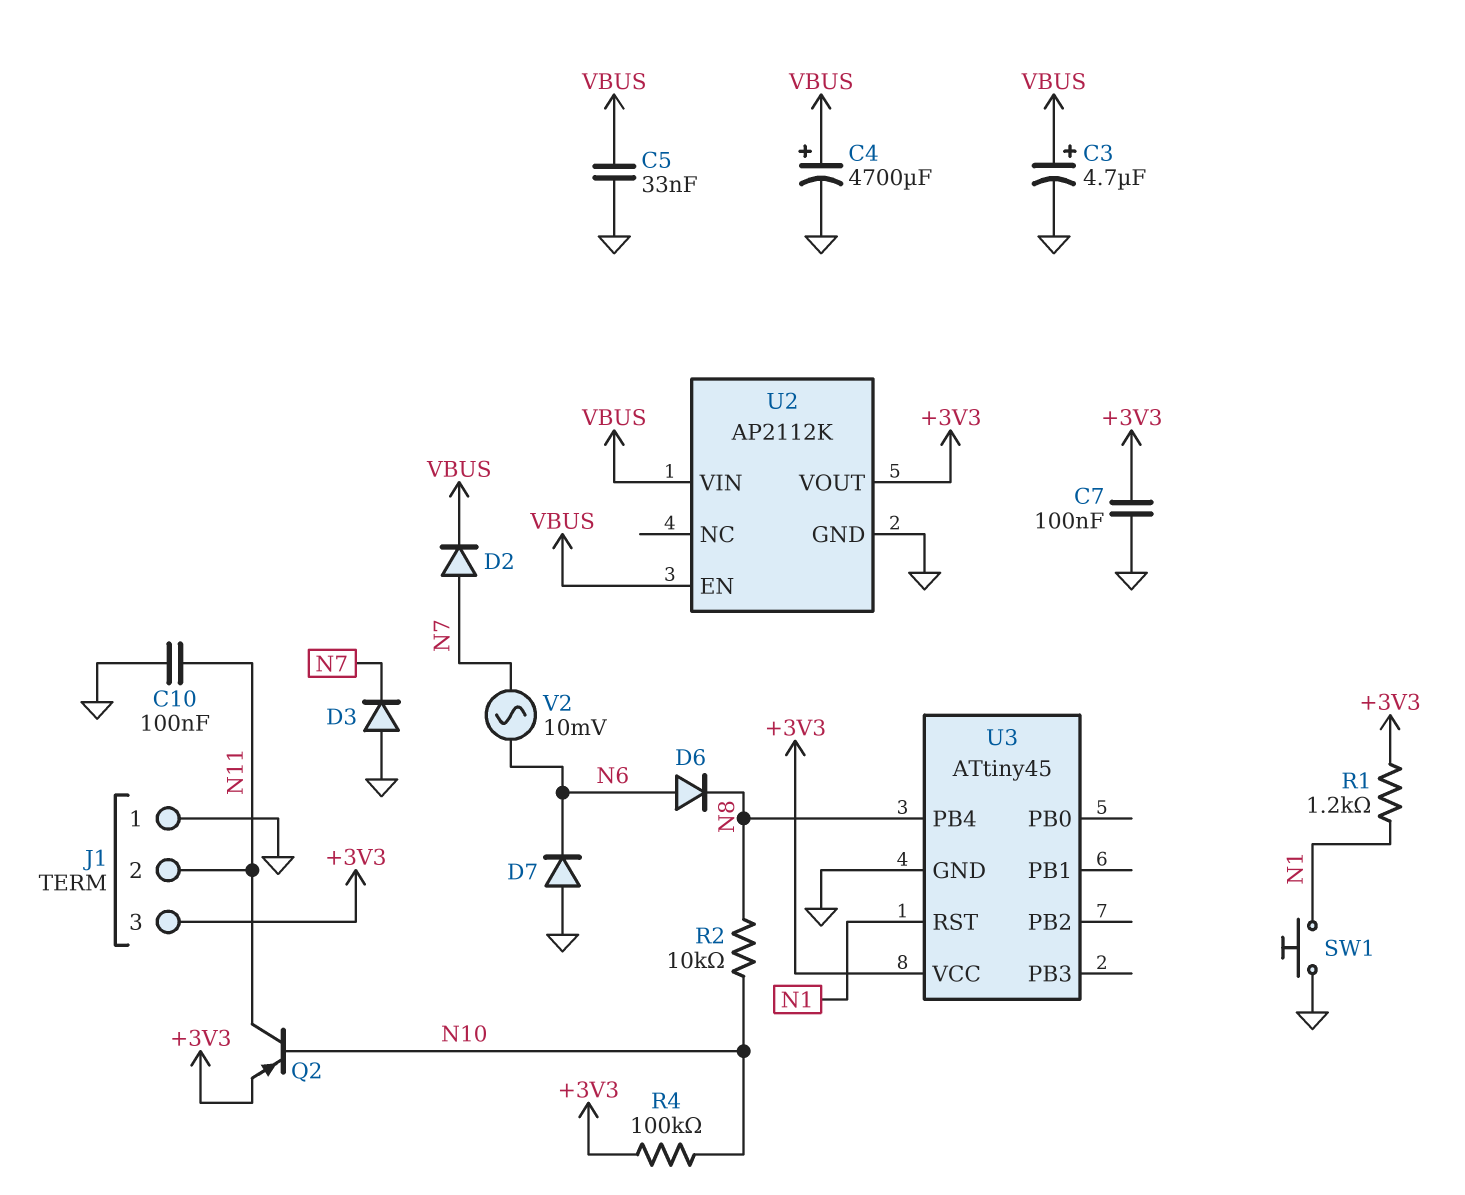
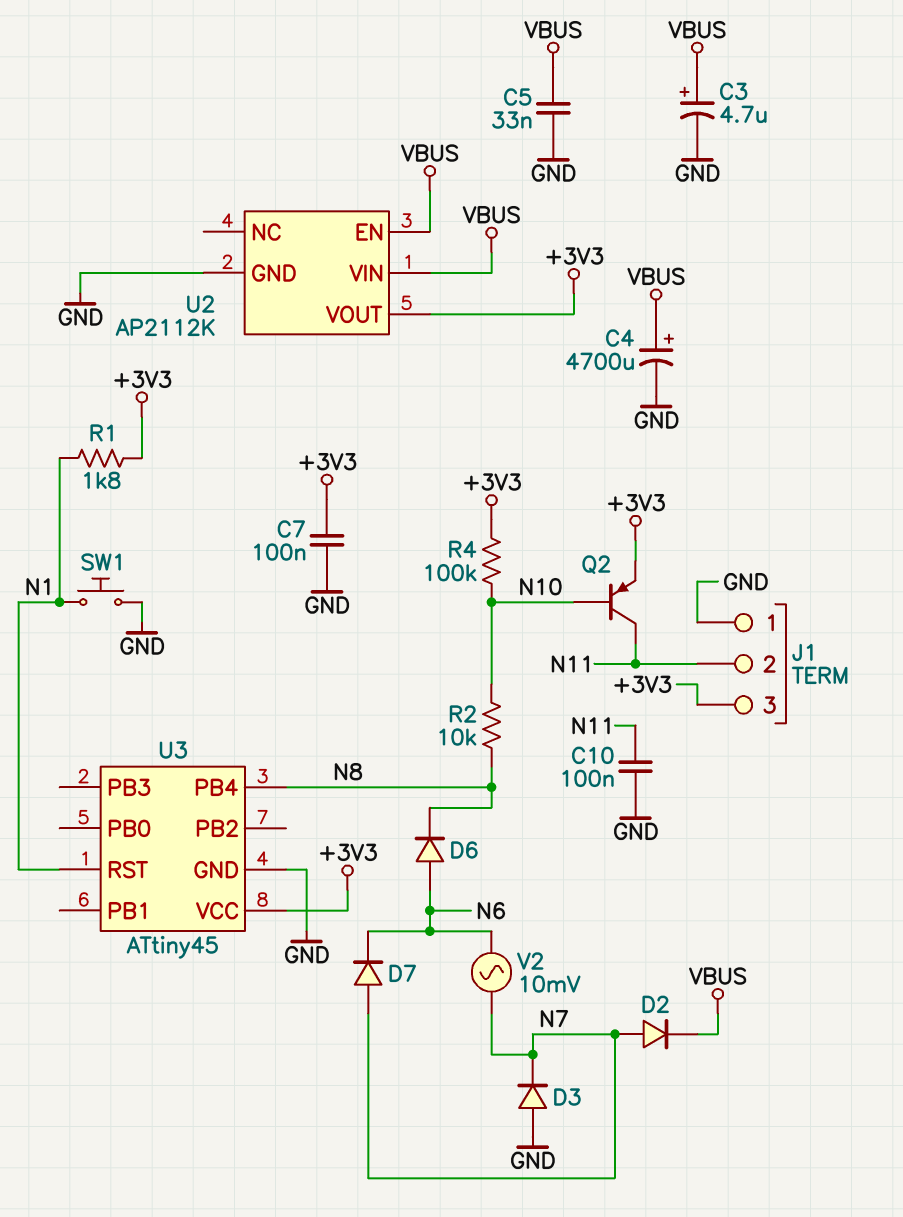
D7: diode (A GND, K N6) -> diode (A N7, K N6)
R1: 1.2k (+3V3, N1) -> 1.8k (+3V3, N1)

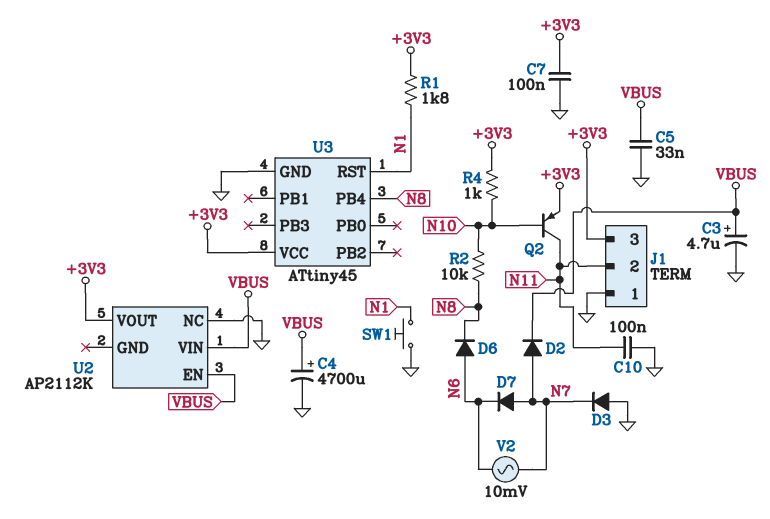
R4: 100k (+3V3, N10) -> 1k (+3V3, N10)
U2 pin GND: GND -> none
U2 pin NC: none -> GND

